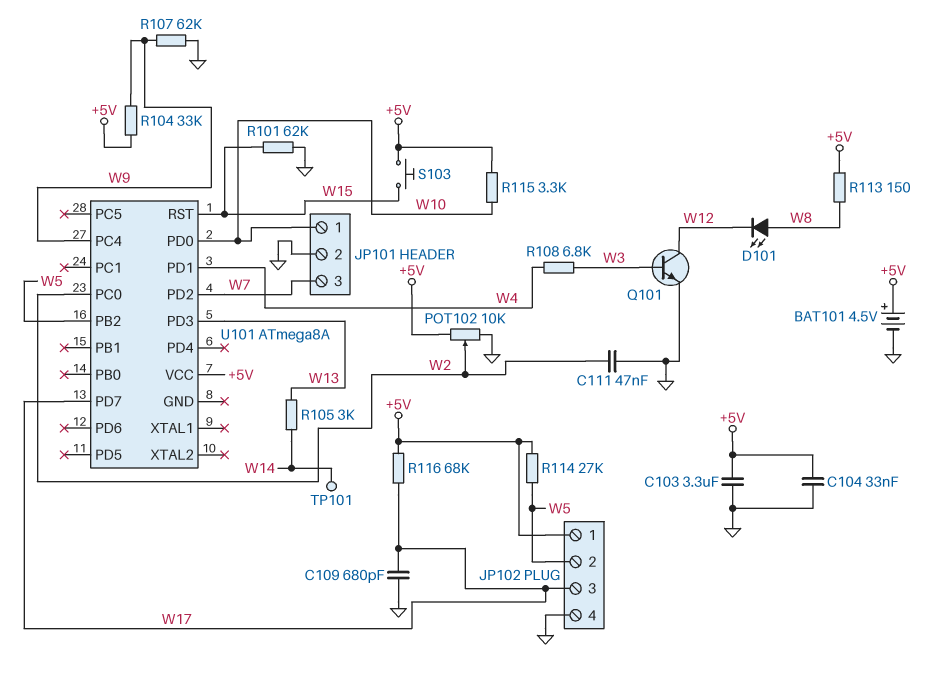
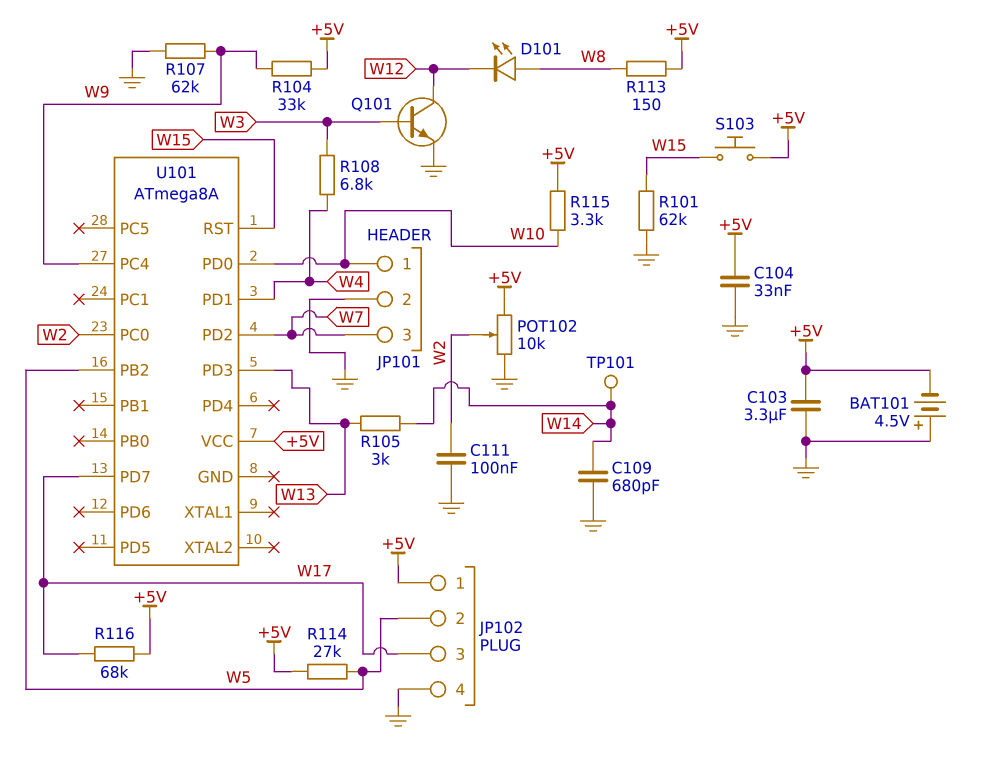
BAT101: 4.5V (plus +5V, minus GND) -> 4.5V (plus GND, minus +5V)
C109: 680pF (GND, W17) -> 680pF (GND, W14)
C111: 47nF (GND, W2) -> 100nF (GND, W2)

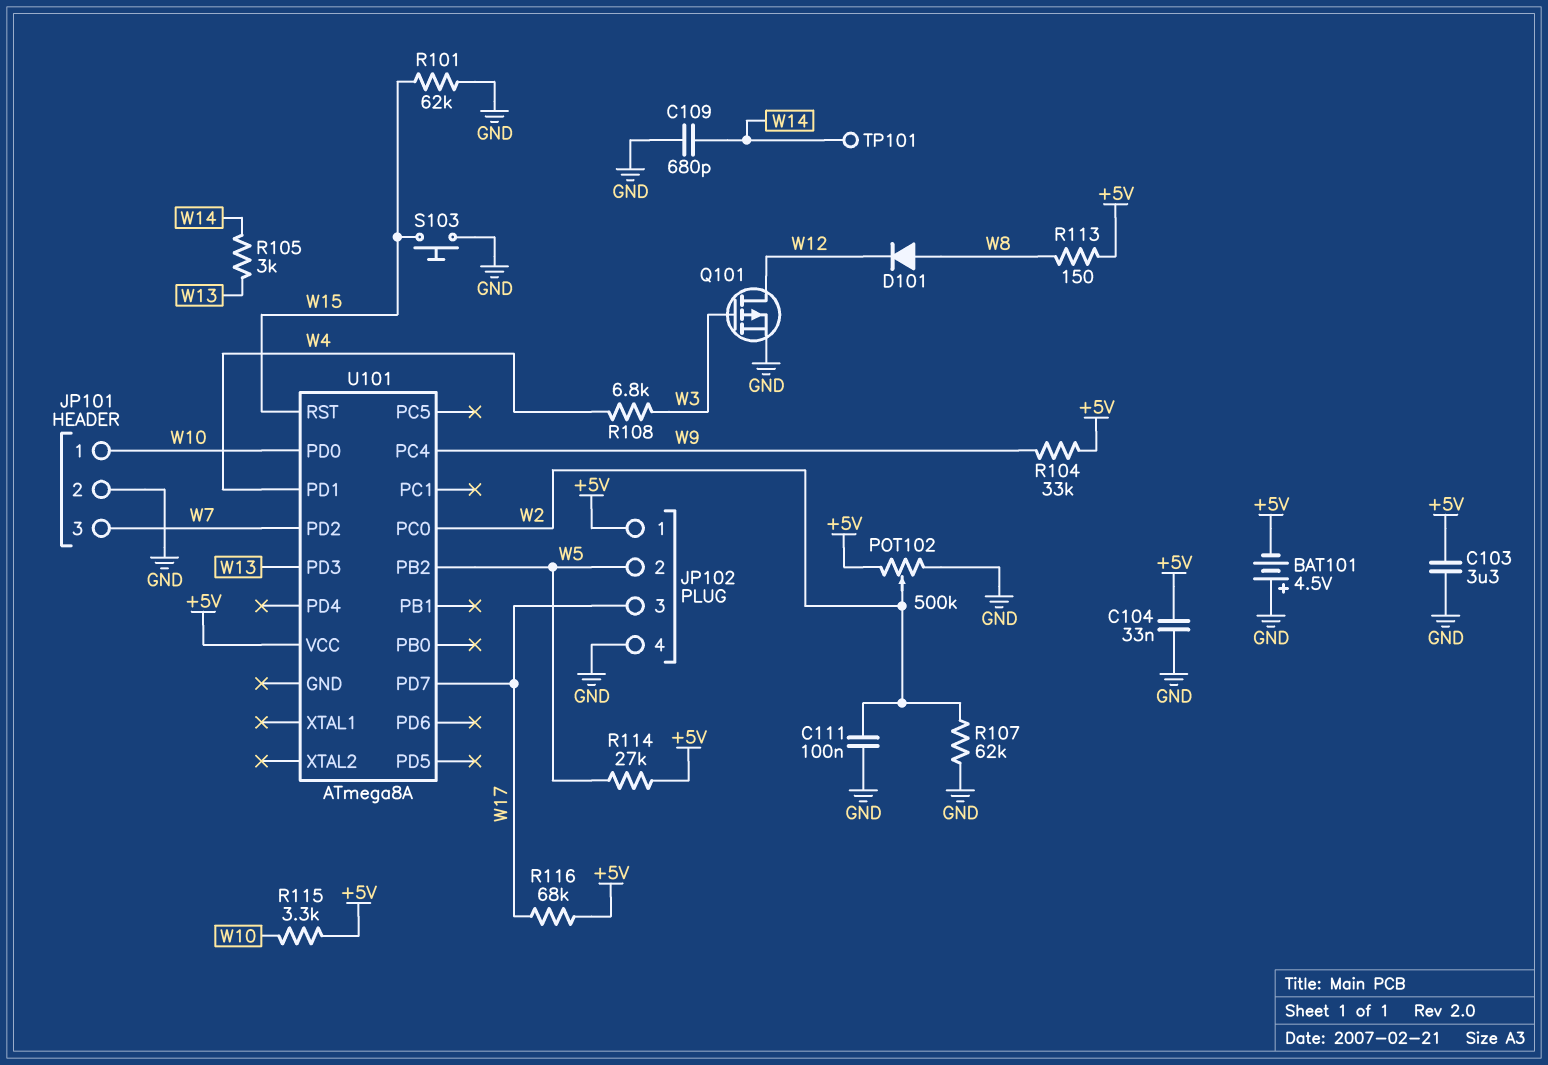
D101: LED (A W8, K W12) -> diode (A W8, K W12)
POT102: 10k (+5V, GND, wiper W2) -> 500k (+5V, GND, wiper W2)
Q101: NPN (B W3, C W12, E GND) -> PMOS (G W3, D W12, S GND)
R107: 62k (GND, W9) -> 62k (GND, W2)
S103: button (+5V, W15) -> button (GND, W15)

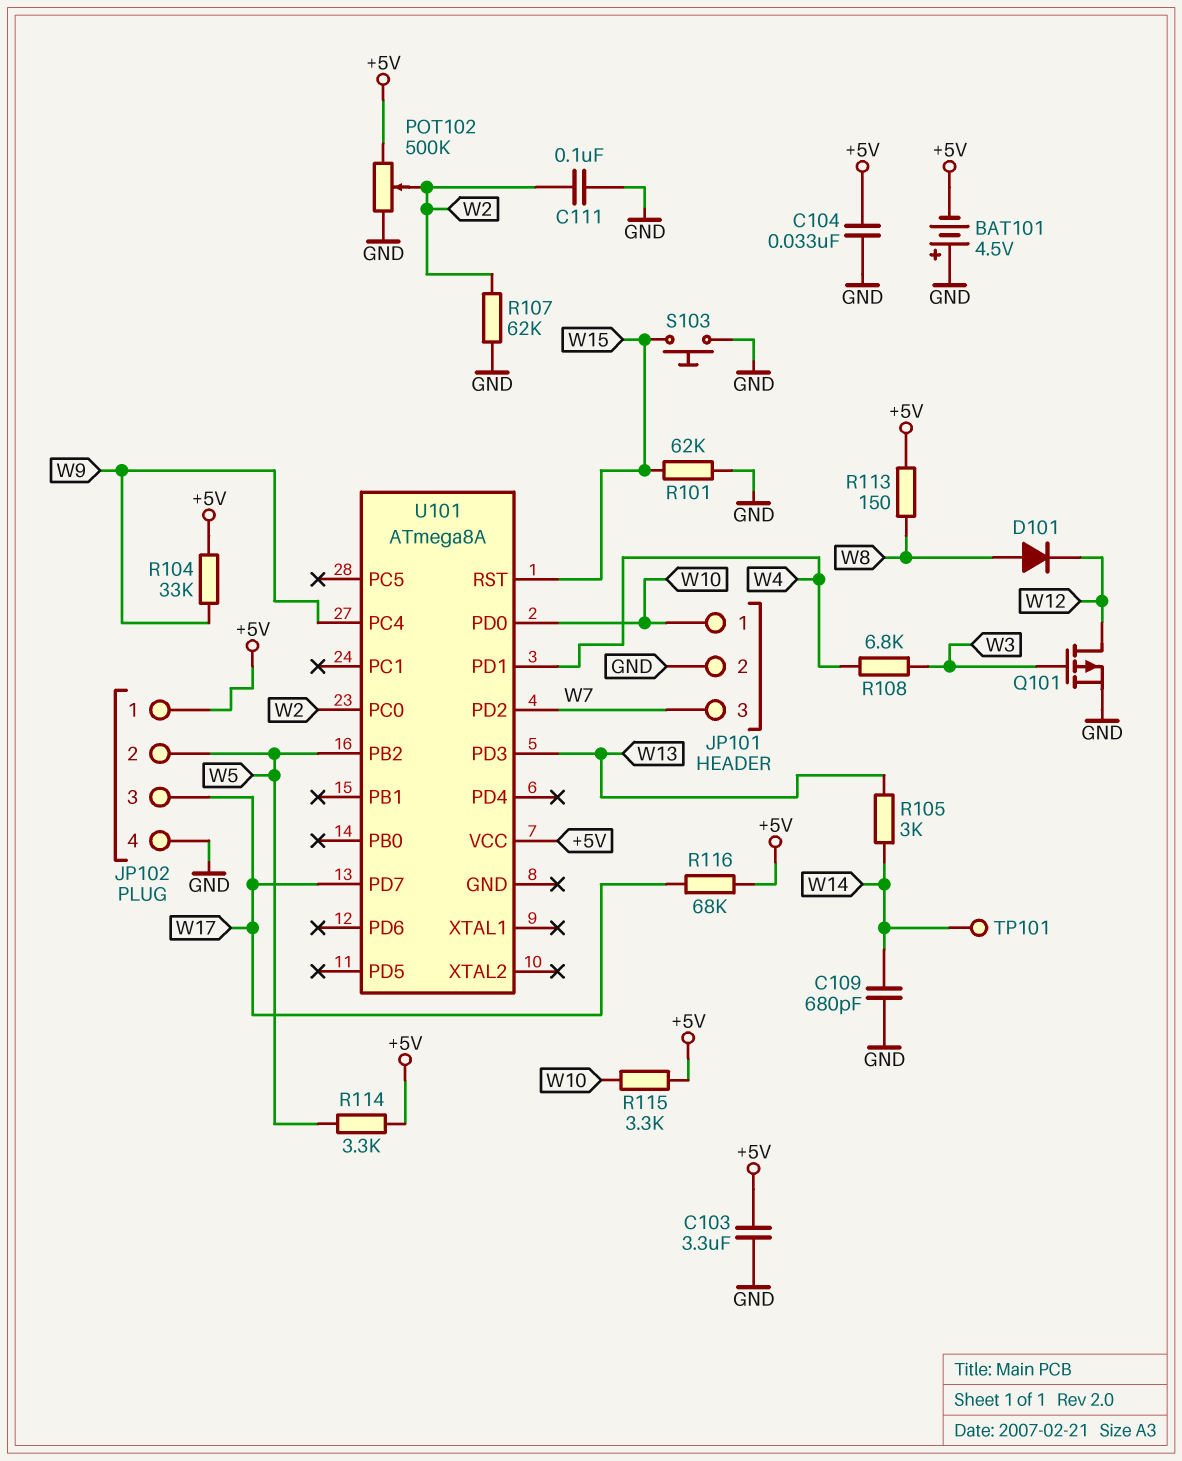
R114: 27k (+5V, W5) -> 3.3k (+5V, W5)

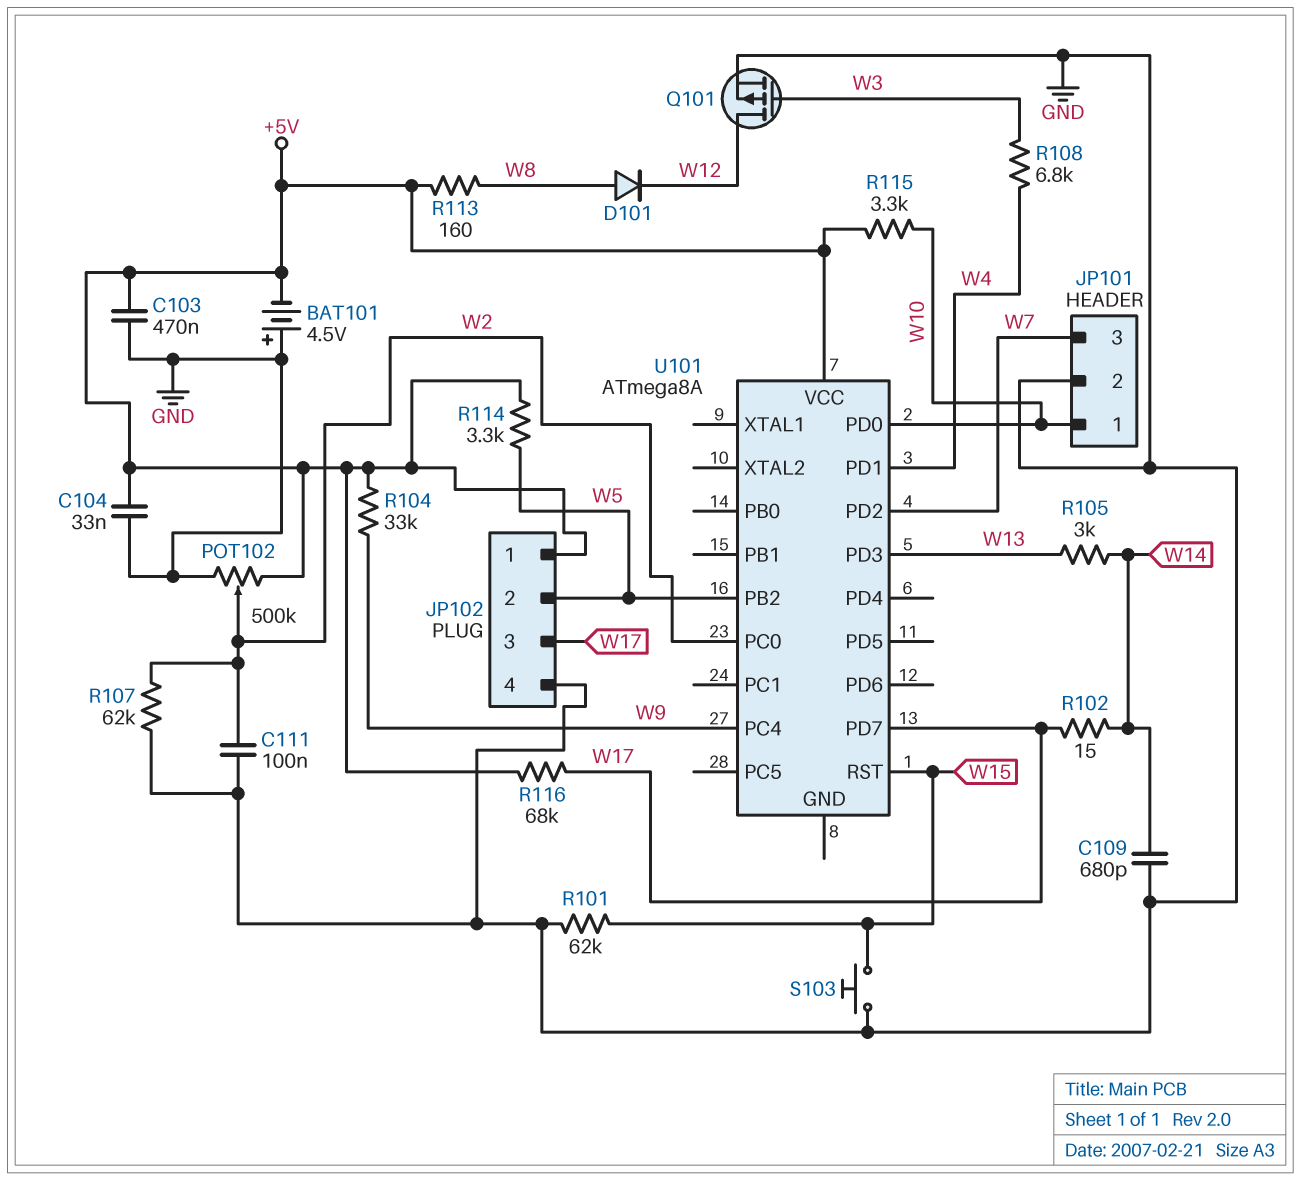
C103: 3.3uF (+5V, GND) -> 470nF (+5V, GND)
R102: none -> 15 (W14, W17)
R113: 150 (+5V, W8) -> 160 (+5V, W8)
TP101: test point (W14) -> none

